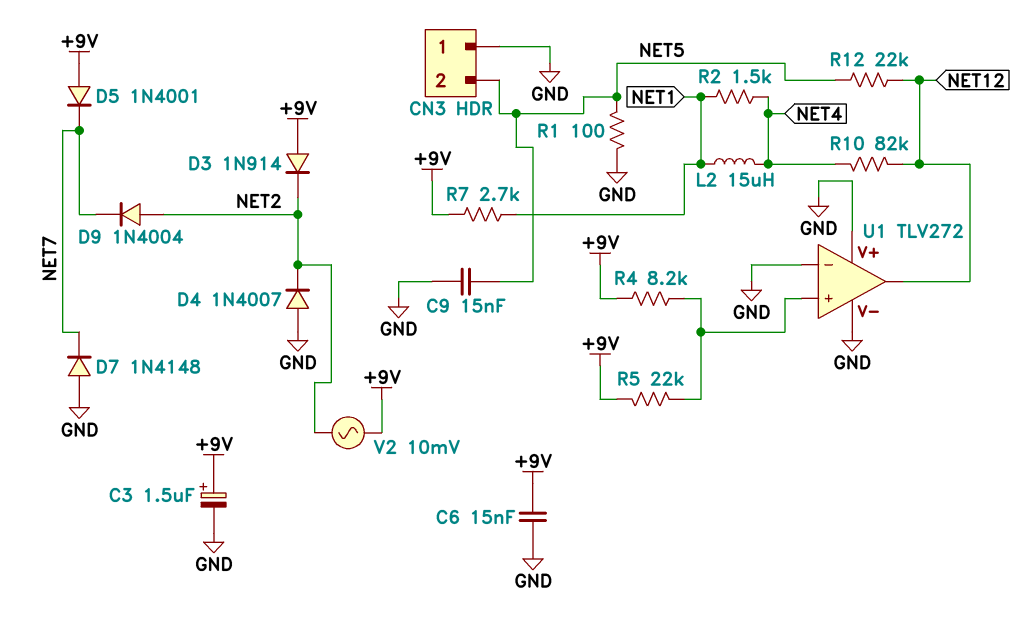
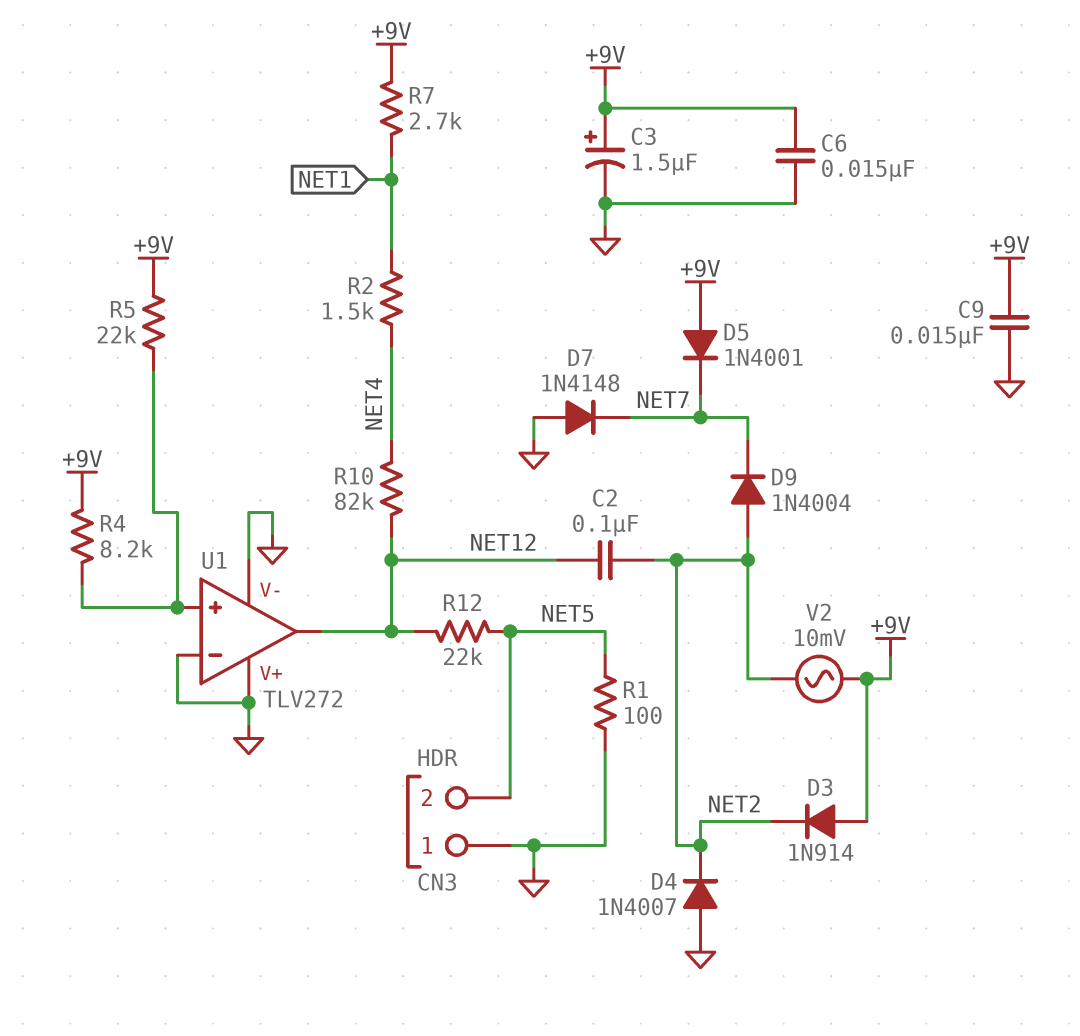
C2: none -> 100nF (NET2, NET12)
C9: 15nF (GND, NET5) -> 15nF (+9V, GND)
L2: 15uH (NET1, NET4) -> none

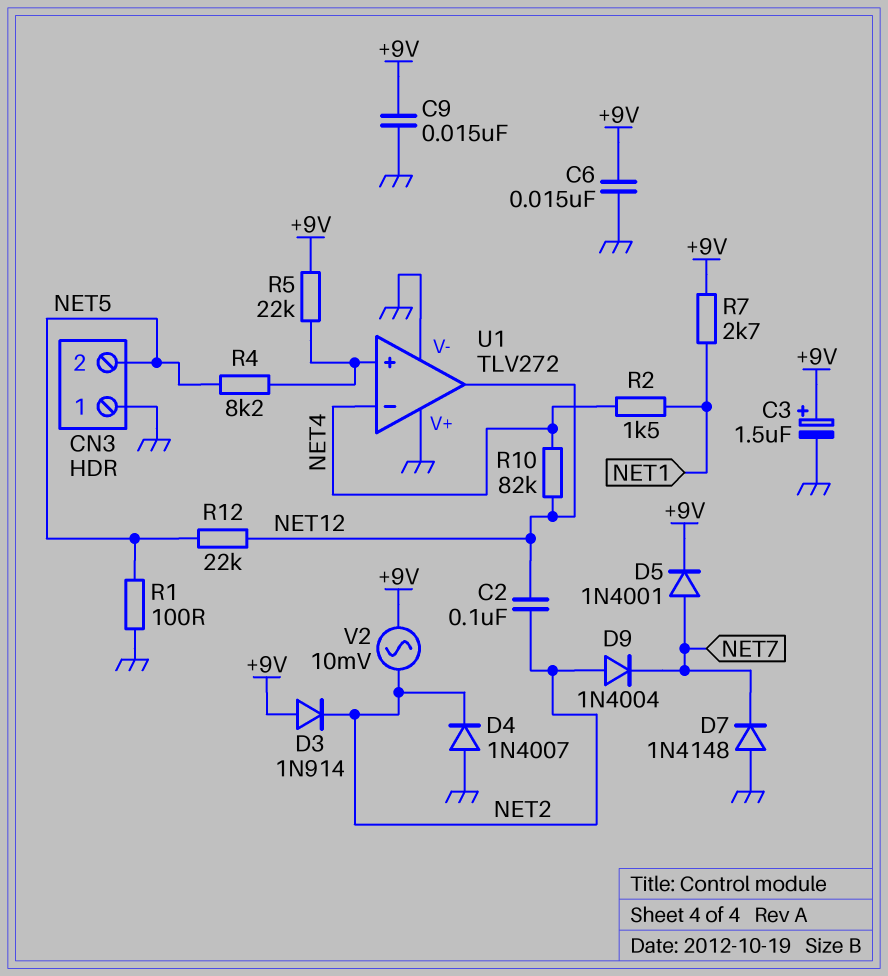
D5: diode 1N4001 (A +9V, K NET7) -> diode 1N4001 (A NET7, K +9V)
R4: 8.2k (+9V, U1/in+) -> 8.2k (NET5, U1/in+)
U1 pin in-: GND -> NET4

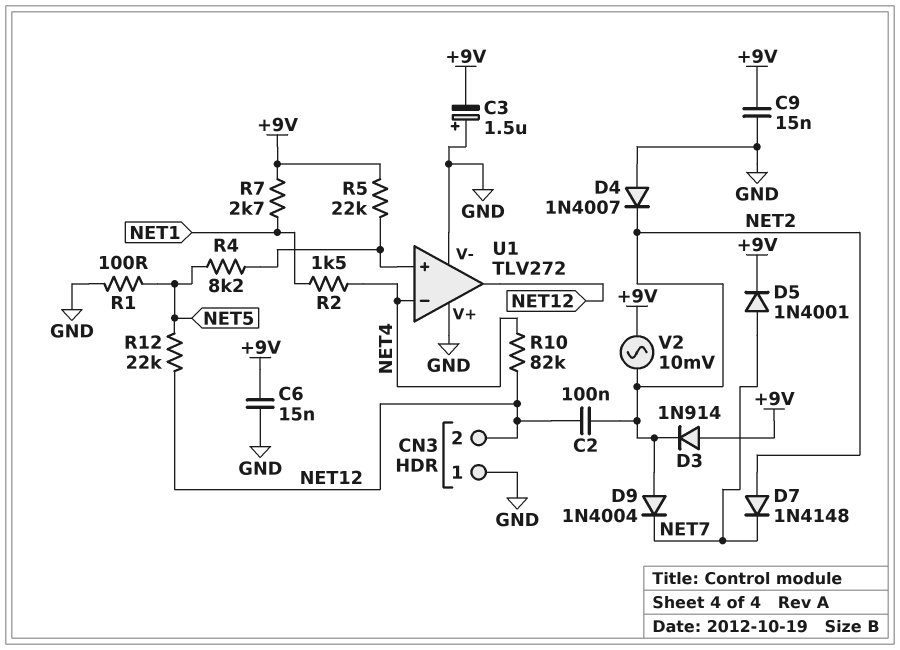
C3: 1.5uF (plus +9V, minus GND) -> 1.5uF (plus GND, minus +9V)
CN3 pin 2: NET5 -> NET12
D7: diode 1N4148 (A GND, K NET7) -> diode 1N4148 (A NET2, K NET7)

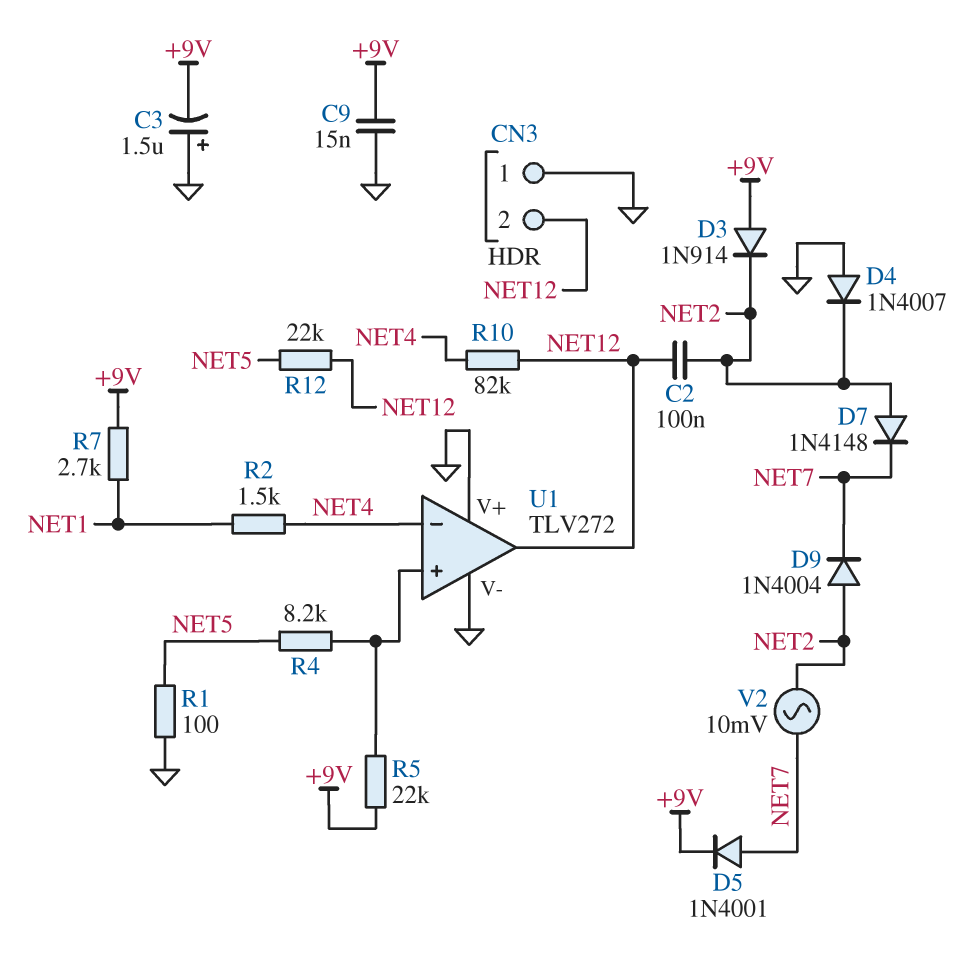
C6: 15nF (+9V, GND) -> none
V2: AC 10mV (+9V, NET2) -> AC 10mV (NET2, NET7)

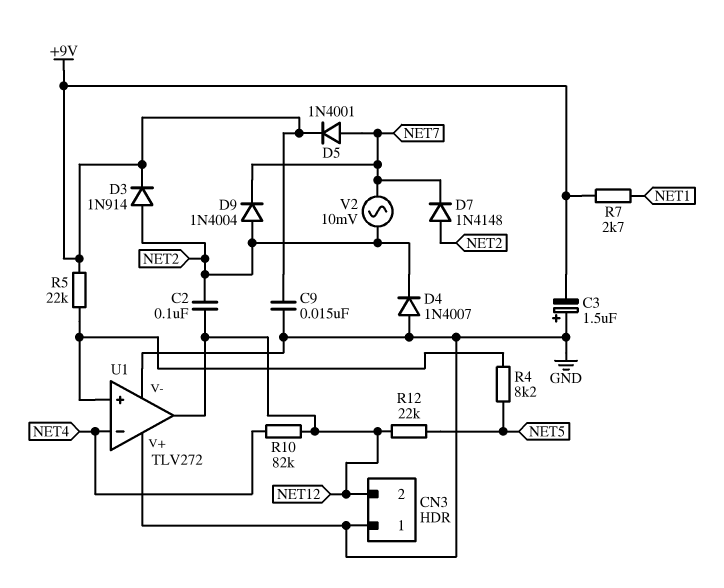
D3: diode 1N914 (A +9V, K NET2) -> diode 1N914 (A NET2, K +9V)
R1: 100 (GND, NET5) -> none
R2: 1.5k (NET1, NET4) -> none

